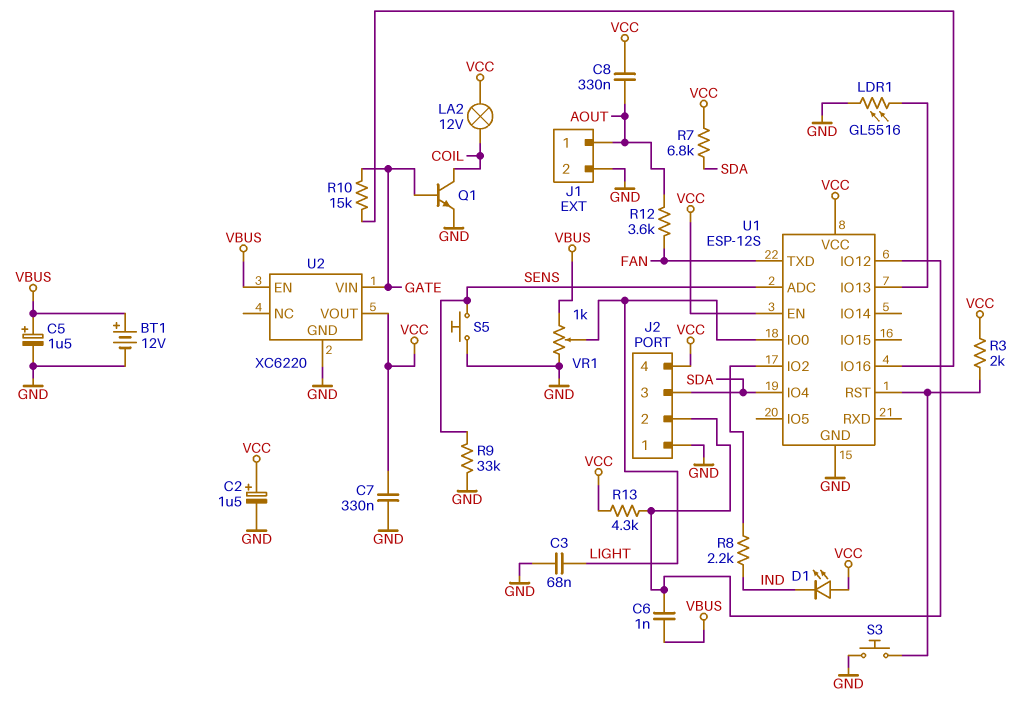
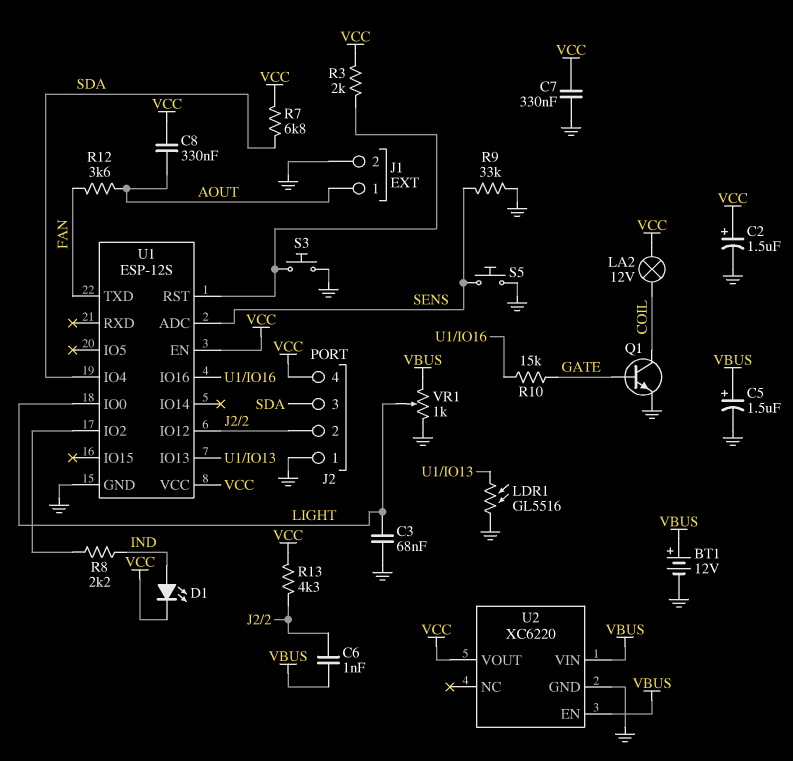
D1: LED (A VCC, K IND) -> LED (A IND, K VCC)
U2 pin VIN: GATE -> VBUS

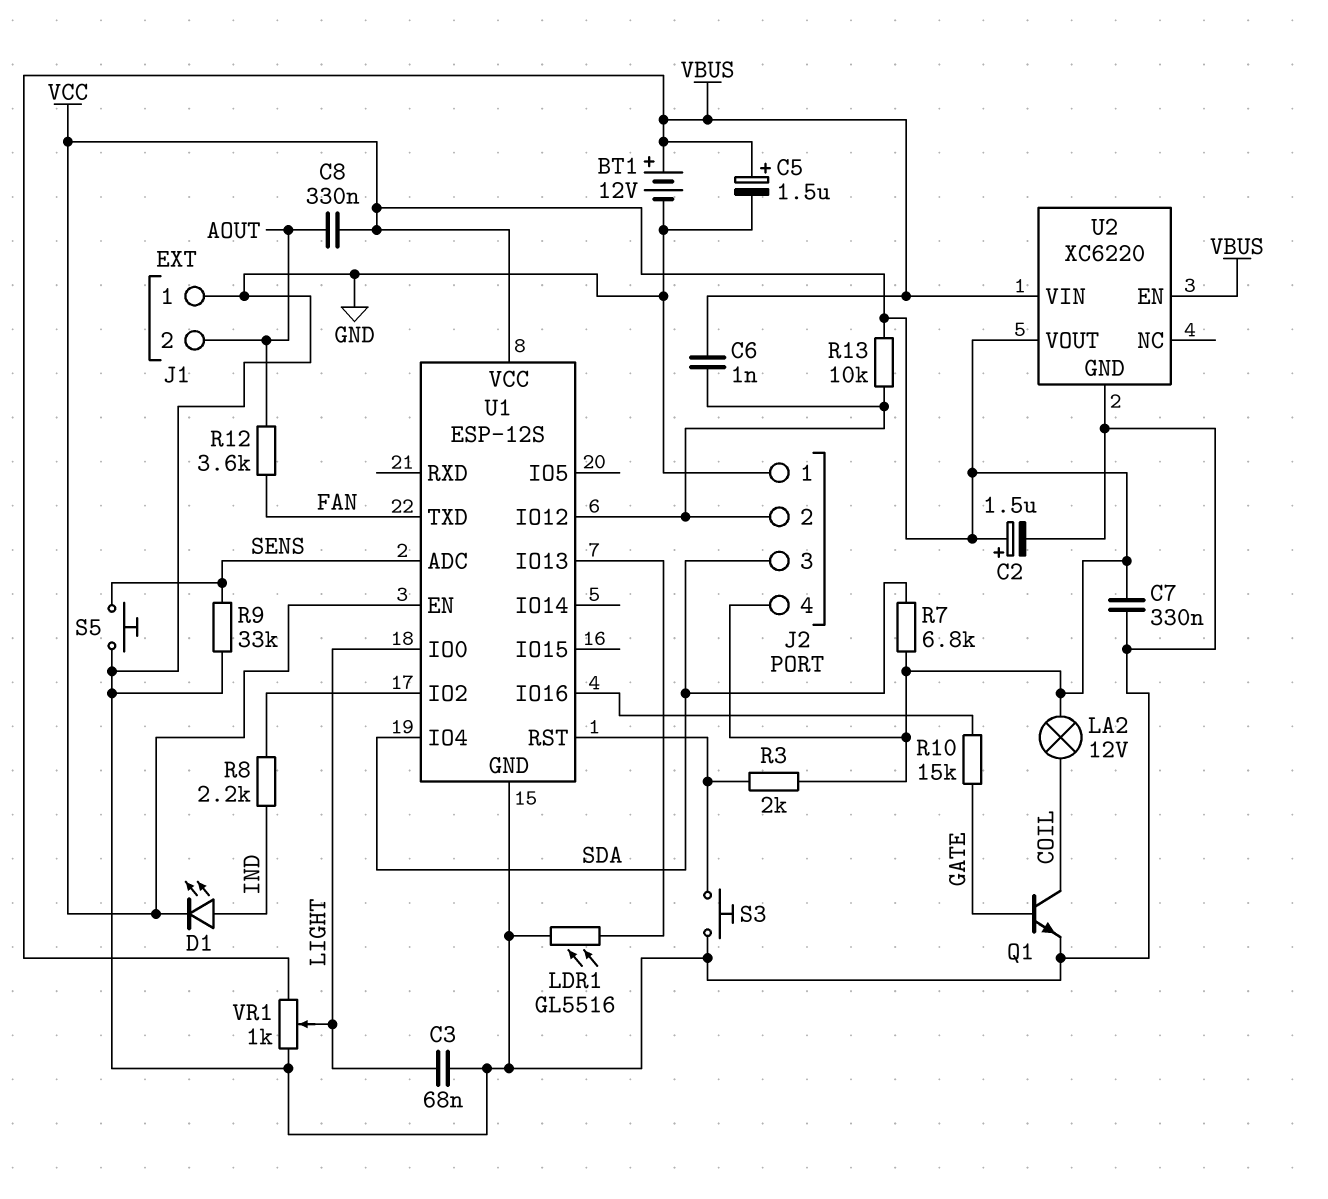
J1 pin 1: AOUT -> GND
J1 pin 2: GND -> AOUT
R13: 4.3k (J2/2, VCC) -> 10k (J2/2, VCC)

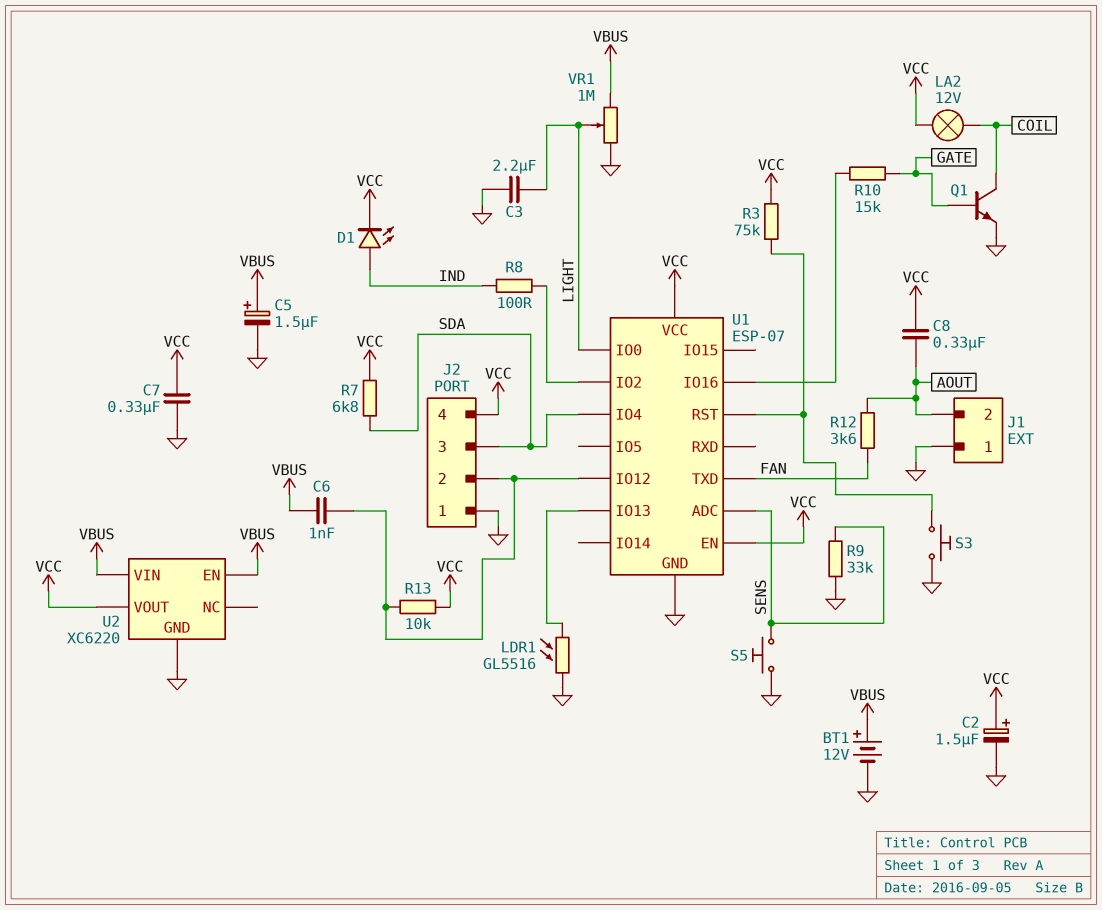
C3: 68nF (GND, LIGHT) -> 2.2uF (GND, LIGHT)
R3: 2k (U1/RST, VCC) -> 75k (U1/RST, VCC)
R8: 2.2k (IND, U1/IO2) -> 100 (IND, U1/IO2)
U1: ESP-12S -> ESP-07
VR1: 1k (GND, VBUS, wiper LIGHT) -> 1M (GND, VBUS, wiper LIGHT)

